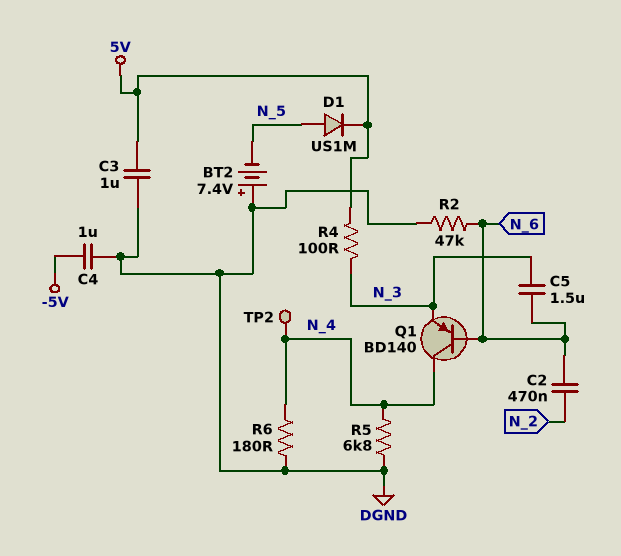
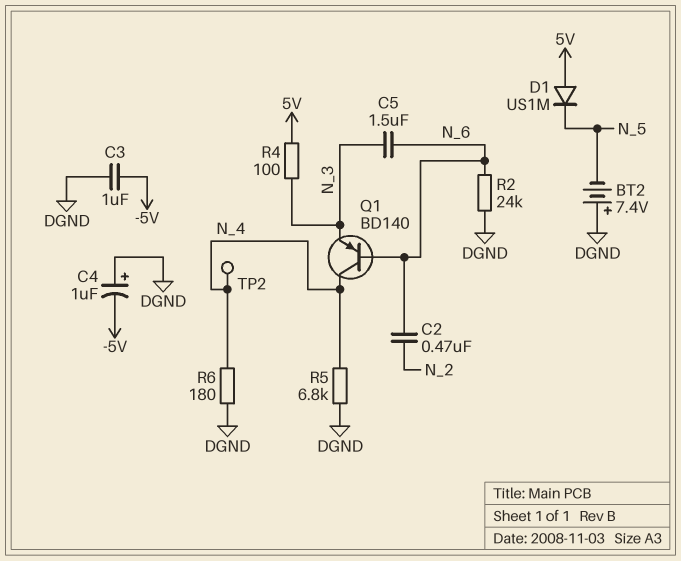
C3: 1uF (5V, DGND) -> 1uF (-5V, DGND)
C4: 1uF (-5V, DGND) -> 1uF (plus DGND, minus -5V)
D1: diode US1M (A N_5, K 5V) -> diode US1M (A 5V, K N_5)
R2: 47k (DGND, N_6) -> 24k (DGND, N_6)

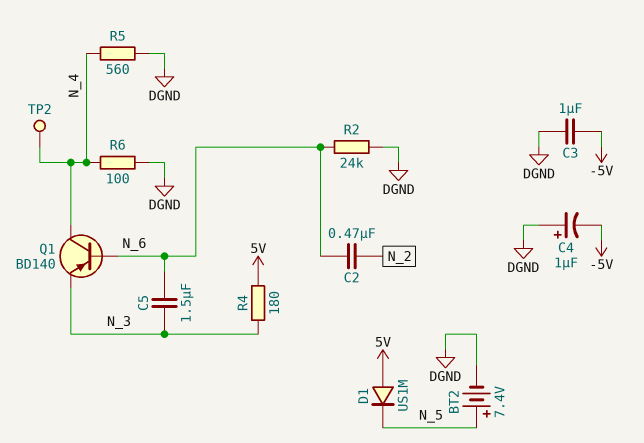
BT2: 7.4V (plus DGND, minus N_5) -> 7.4V (plus N_5, minus DGND)
R4: 100 (5V, N_3) -> 180 (5V, N_3)
R5: 6.8k (DGND, N_4) -> 560 (DGND, N_4)
R6: 180 (DGND, N_4) -> 100 (DGND, N_4)

